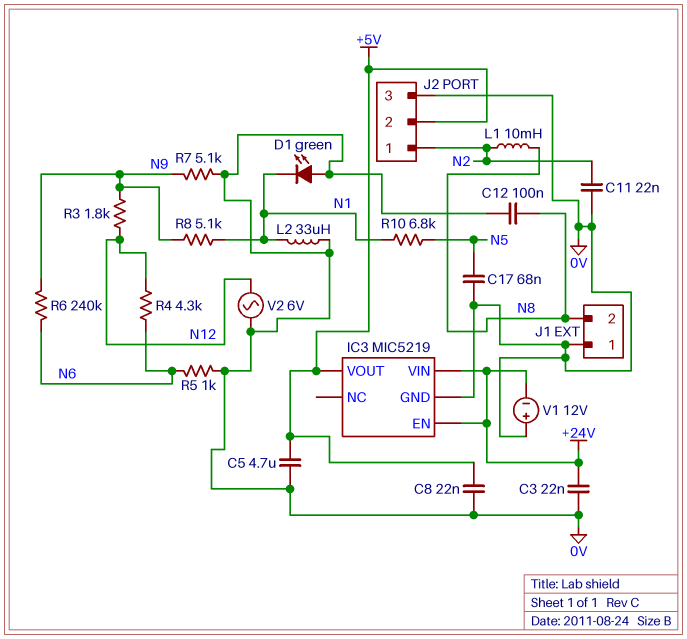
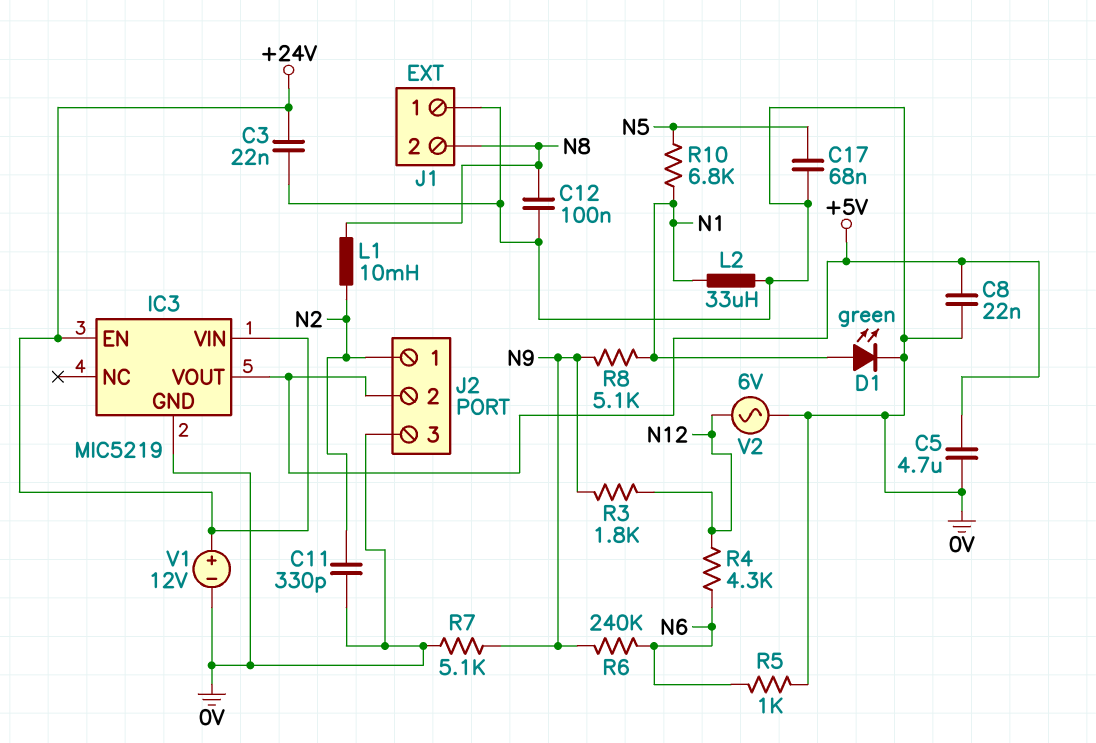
C11: 22nF (0V, N2) -> 330pF (0V, N2)
D1: LED green (A 0V, K N1) -> LED green (A N1, K 0V)
V1: 12V (plus 0V, minus +24V) -> 12V (plus +24V, minus 0V)

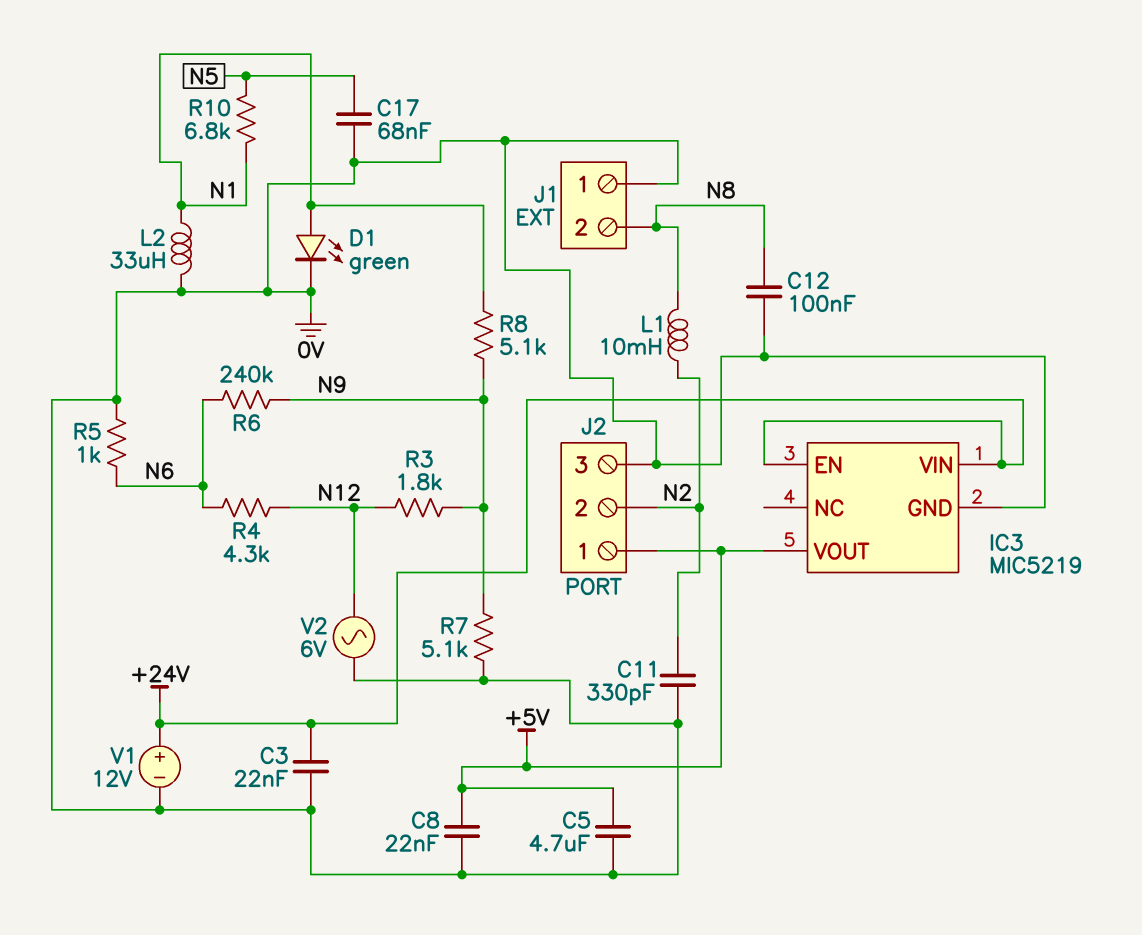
J2 pin 1: N2 -> +5V
J2 pin 2: +5V -> N2

